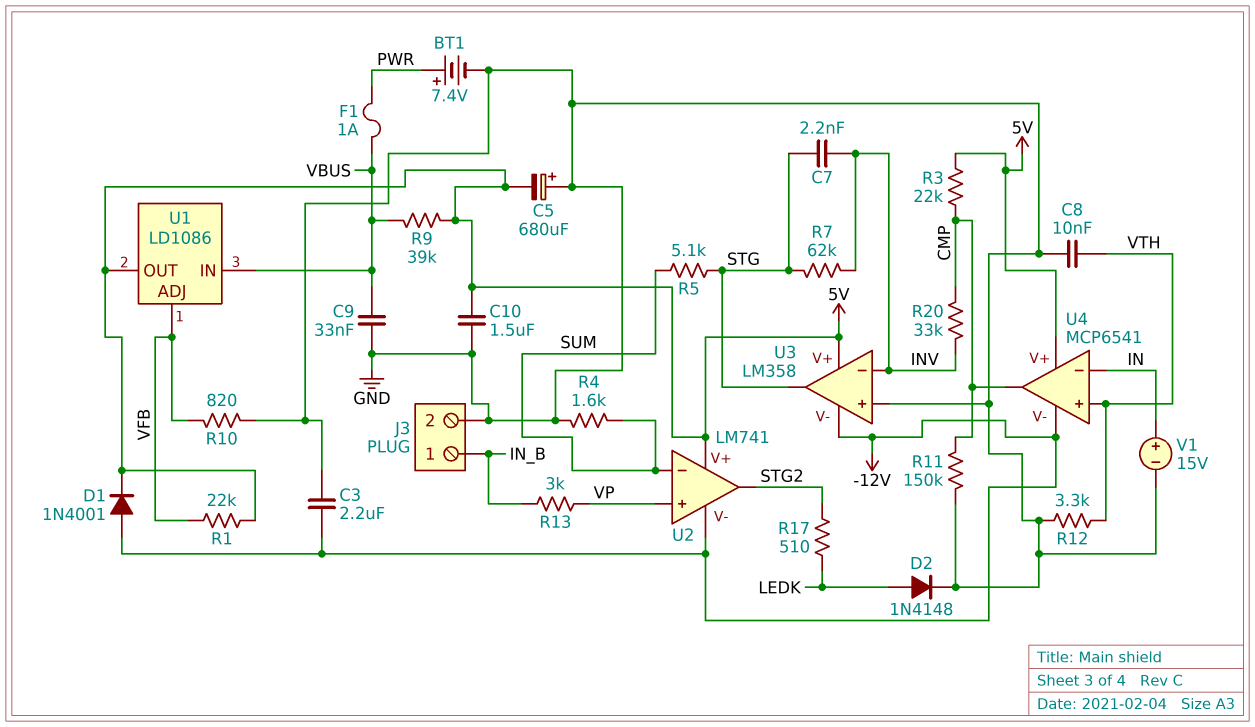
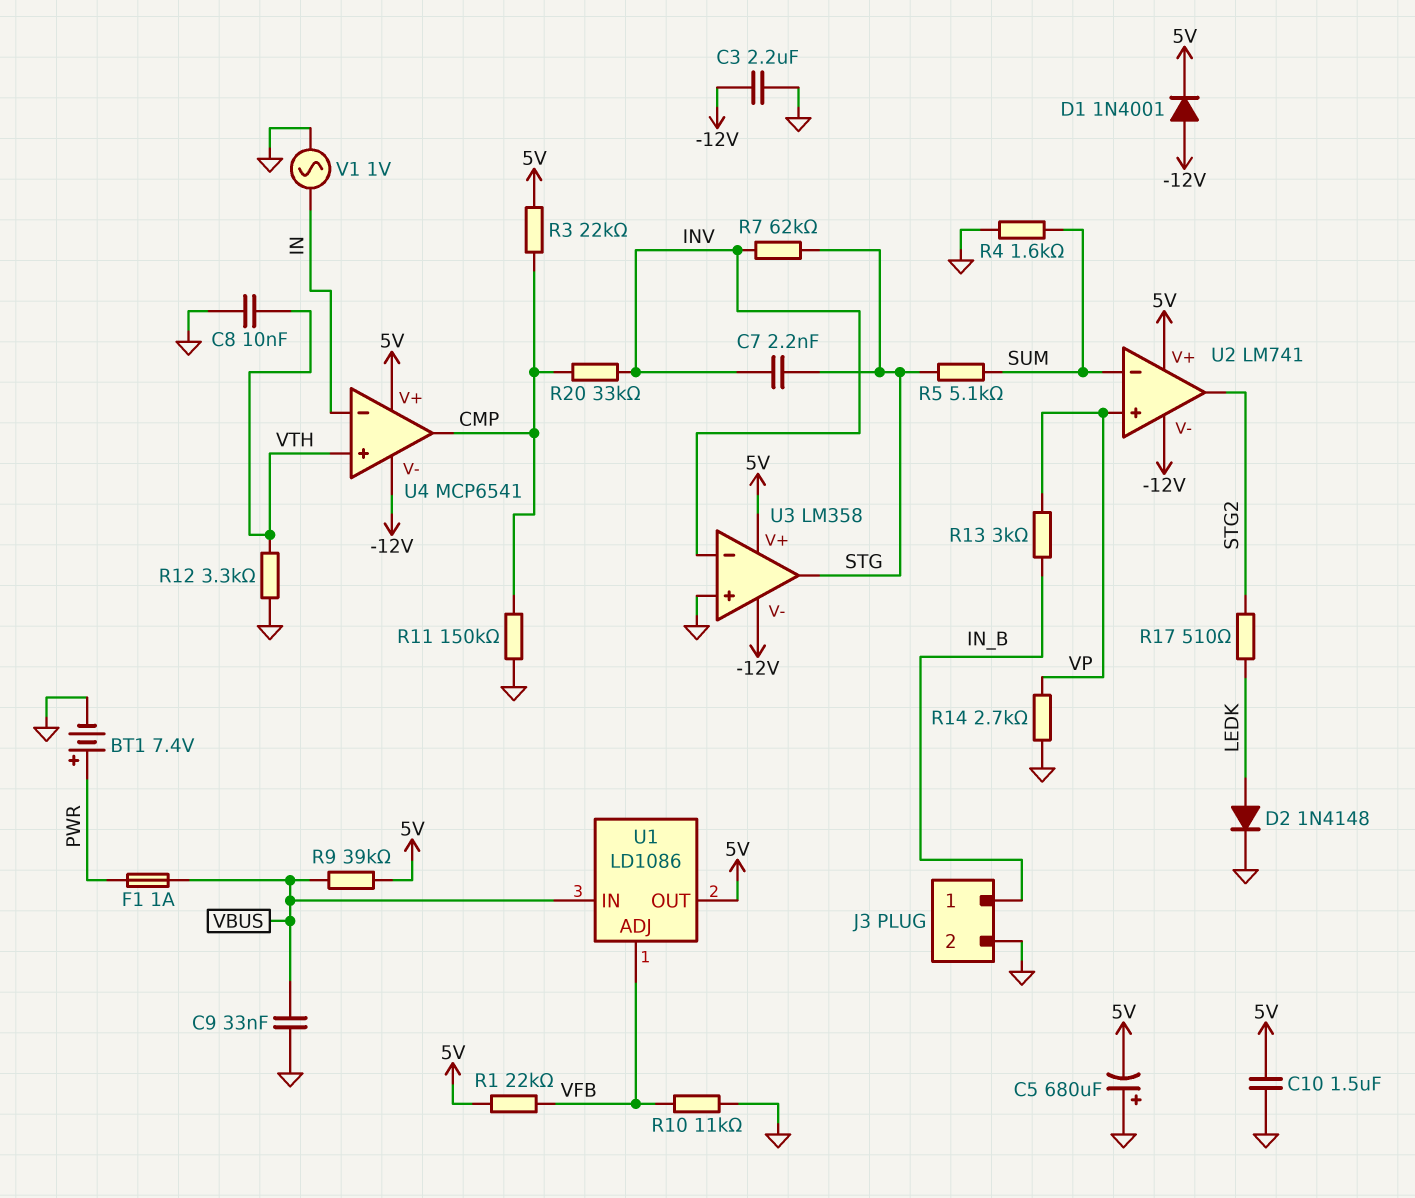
R10: 820 (GND, VFB) -> 11k (GND, VFB)
R14: none -> 2.7k (GND, VP)
V1: 15V (plus IN, minus GND) -> AC 1V (GND, IN)

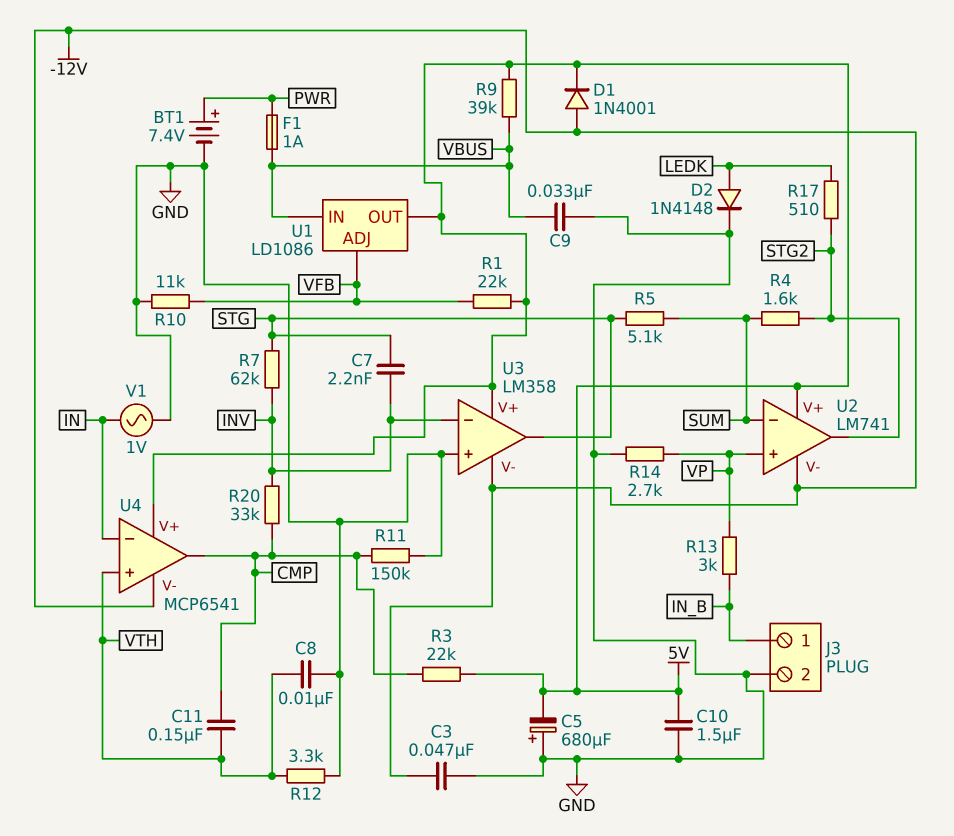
C3: 2.2uF (-12V, GND) -> 47nF (-12V, GND)
C11: none -> 150nF (CMP, VTH)
R4: 1.6k (GND, SUM) -> 1.6k (STG2, SUM)

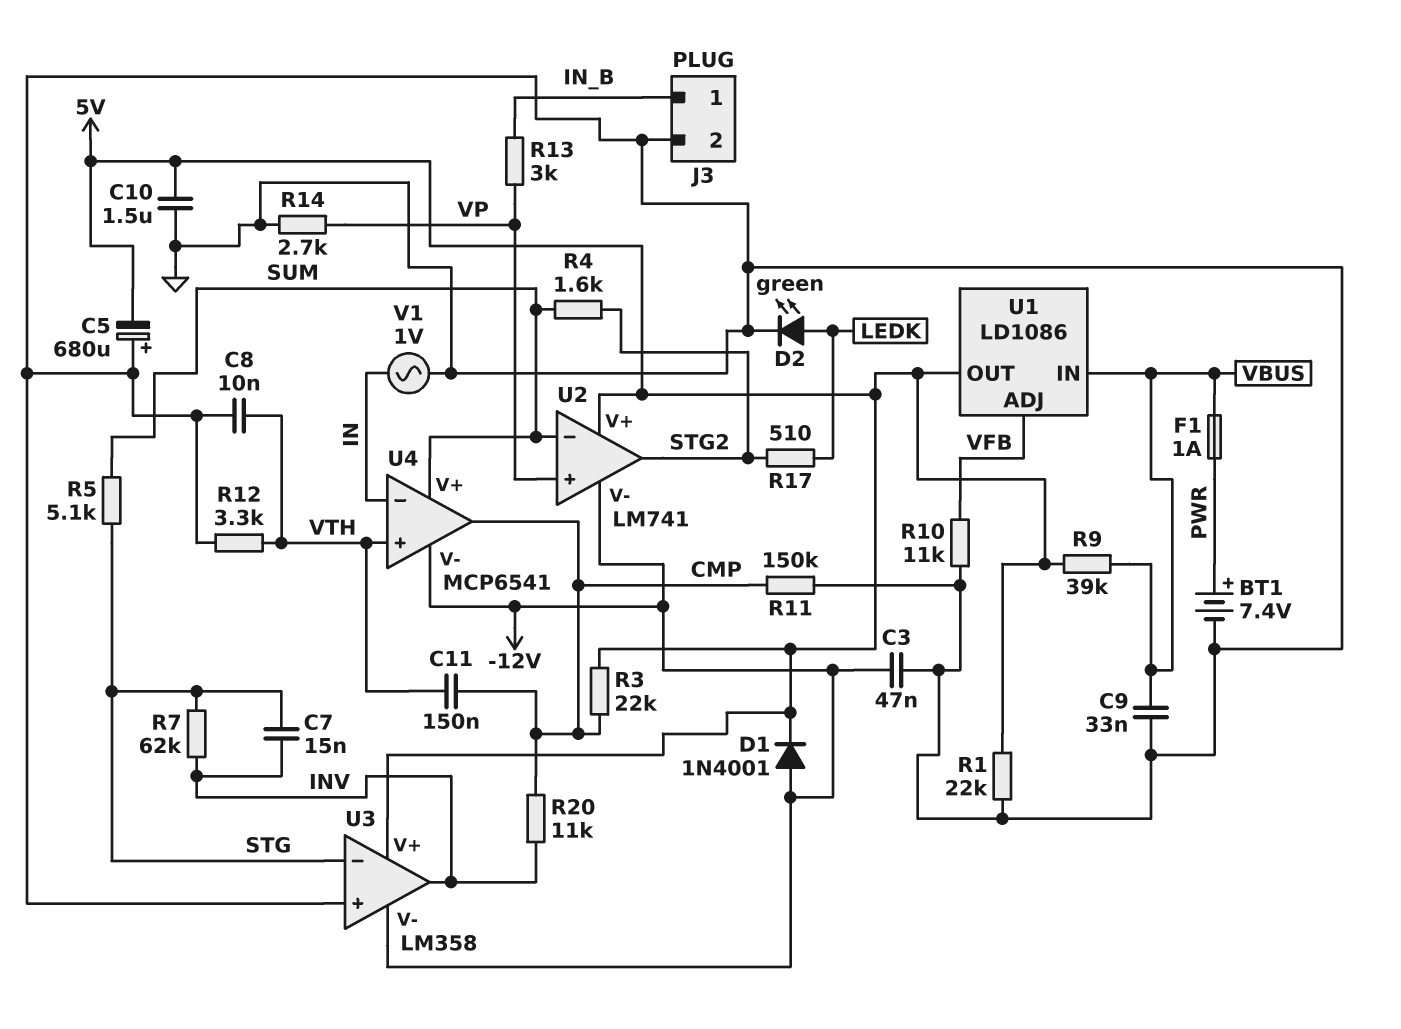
C7: 2.2nF (INV, STG) -> 15nF (INV, STG)
D2: diode 1N4148 (A LEDK, K GND) -> LED green (A LEDK, K GND)
R1: 22k (5V, VFB) -> 22k (5V, GND)
R20: 33k (CMP, INV) -> 11k (CMP, INV)
U3 pin in-: INV -> STG
U3 pin out: STG -> INV
U4 pin V+: 5V -> SUM

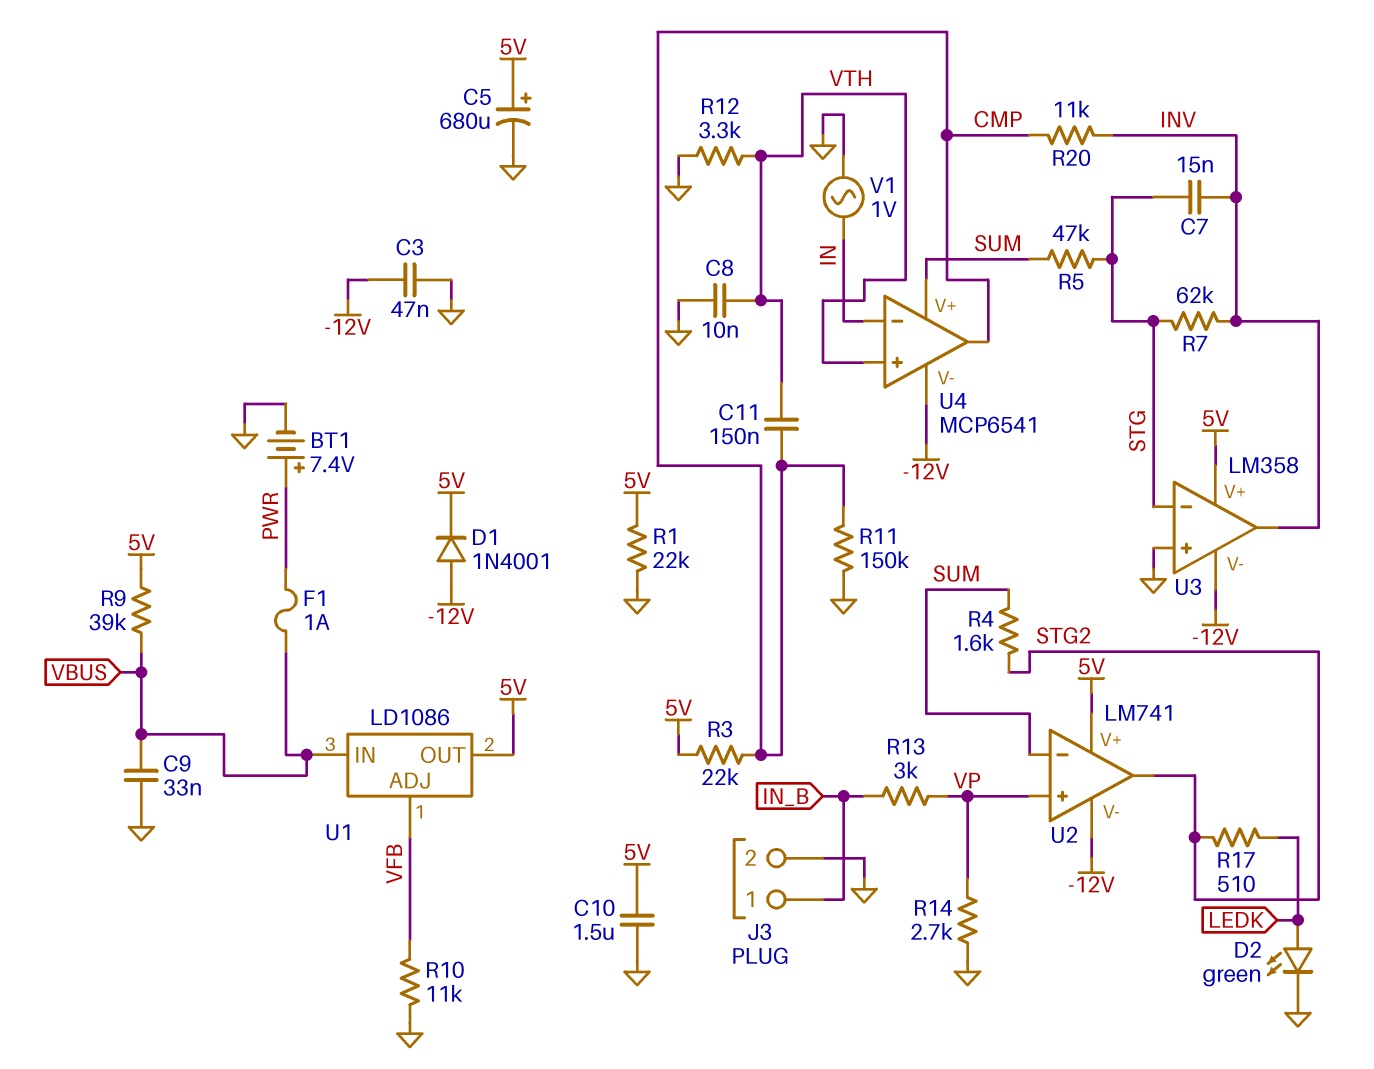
C5: 680uF (plus GND, minus 5V) -> 680uF (plus 5V, minus GND)
R5: 5.1k (STG, SUM) -> 47k (STG, SUM)

